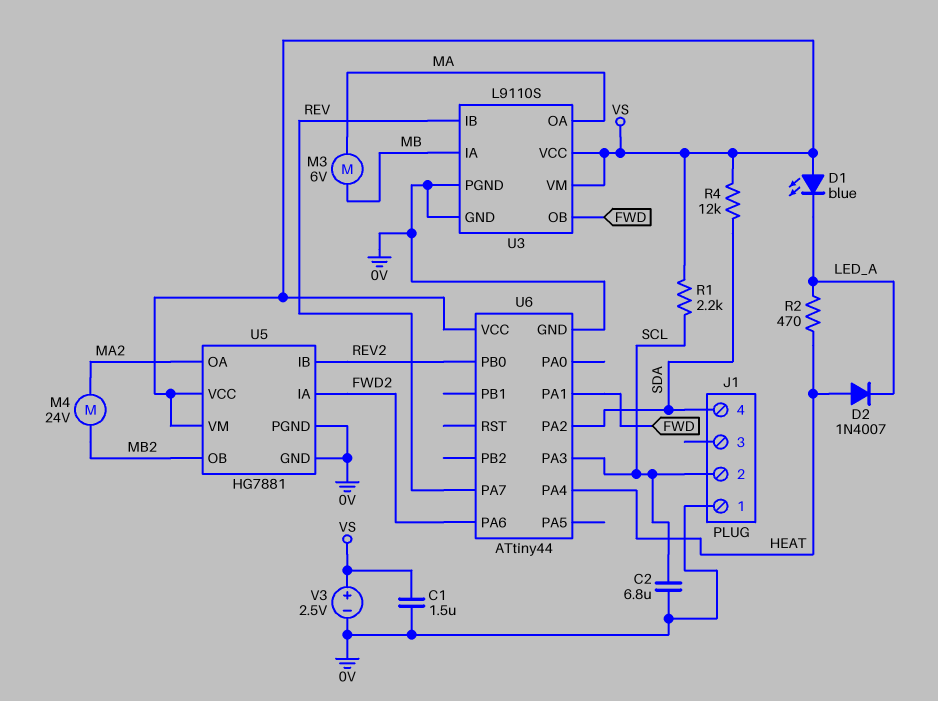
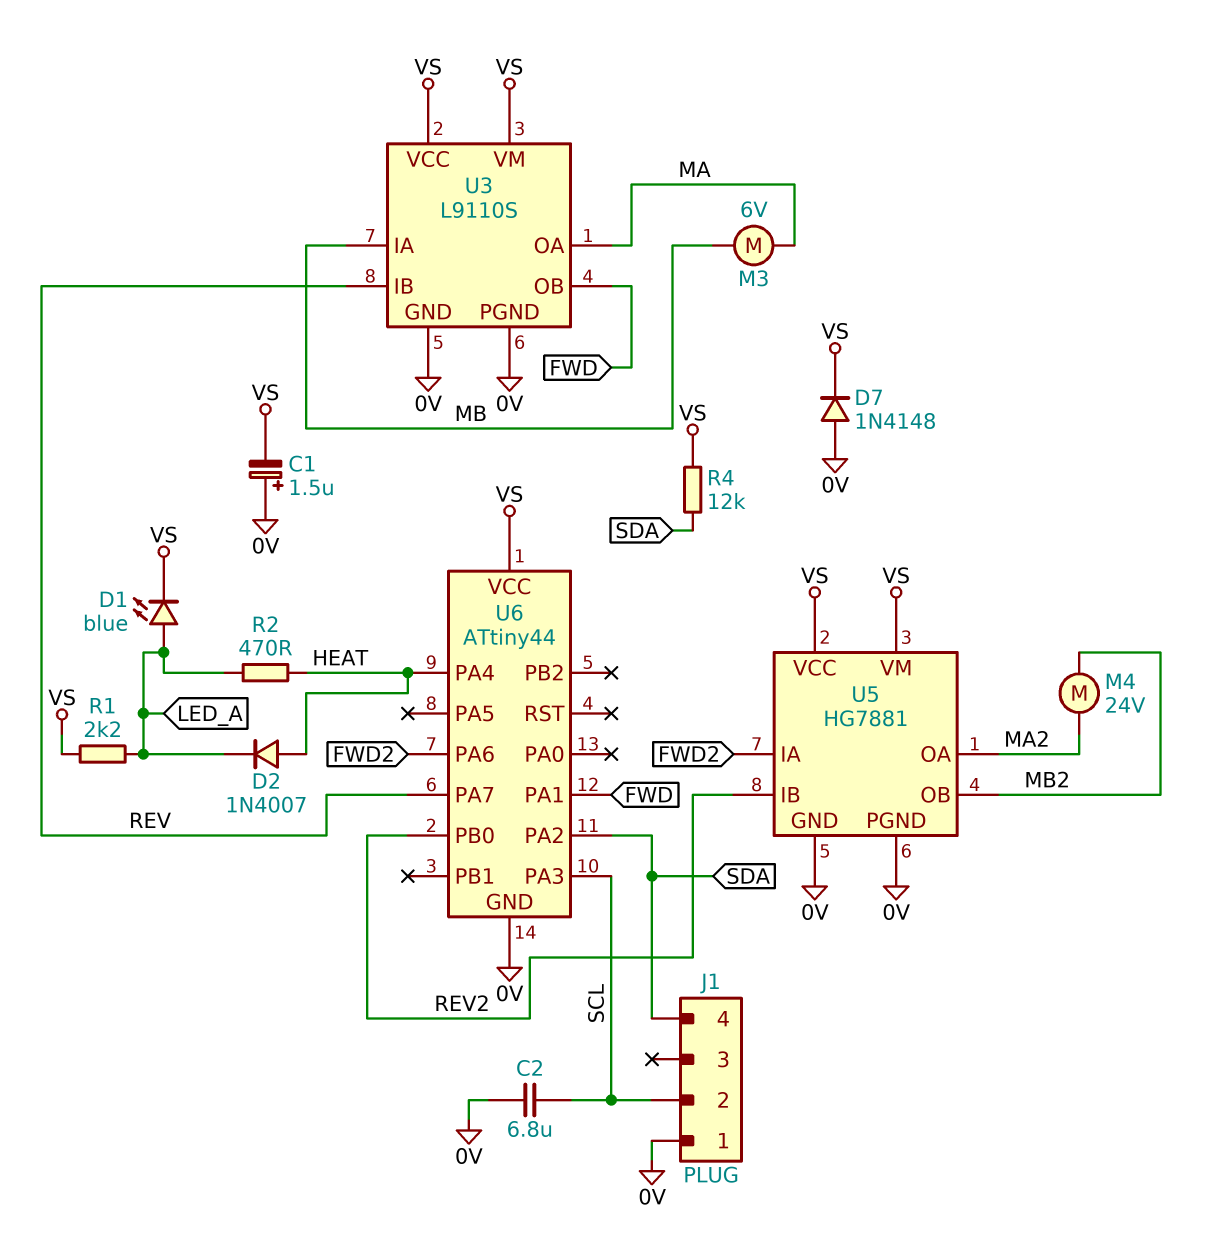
C1: 1.5uF (0V, VS) -> 1.5uF (plus 0V, minus VS)
D1: LED blue (A VS, K LED_A) -> LED blue (A LED_A, K VS)
D7: none -> diode 1N4148 (A 0V, K VS)
R1: 2.2k (SCL, VS) -> 2.2k (LED_A, VS)
V3: 2.5V (plus VS, minus 0V) -> none

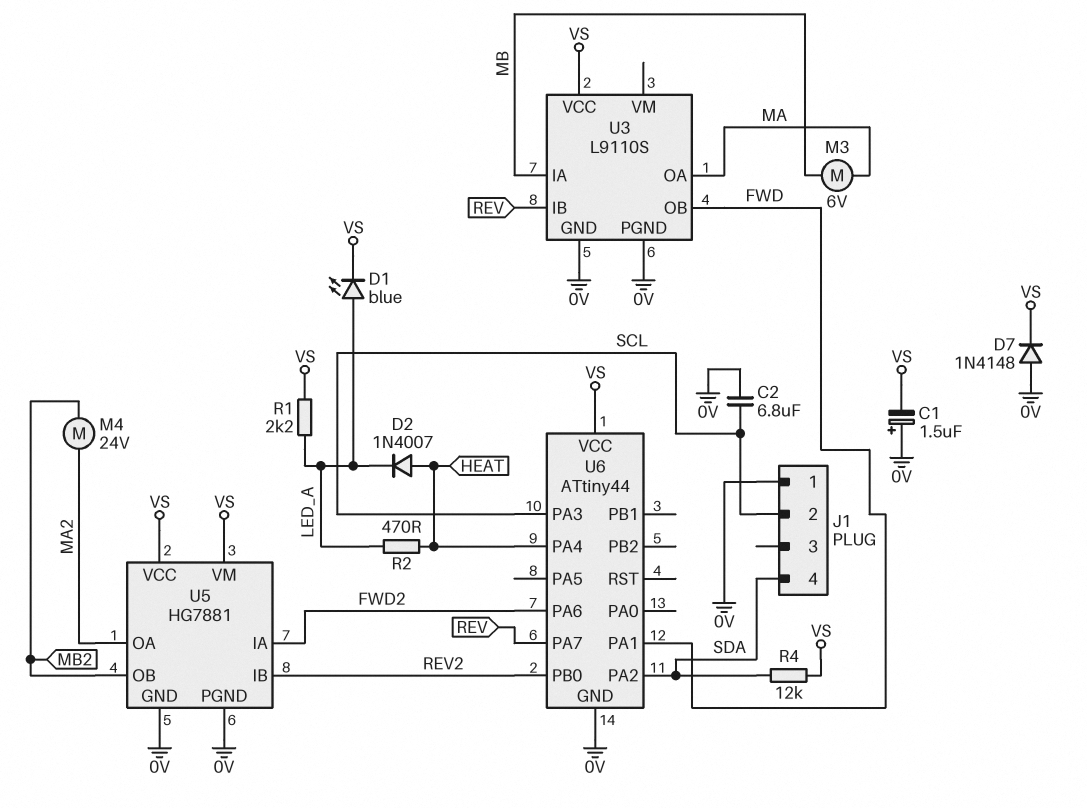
U3 pin VM: VS -> none

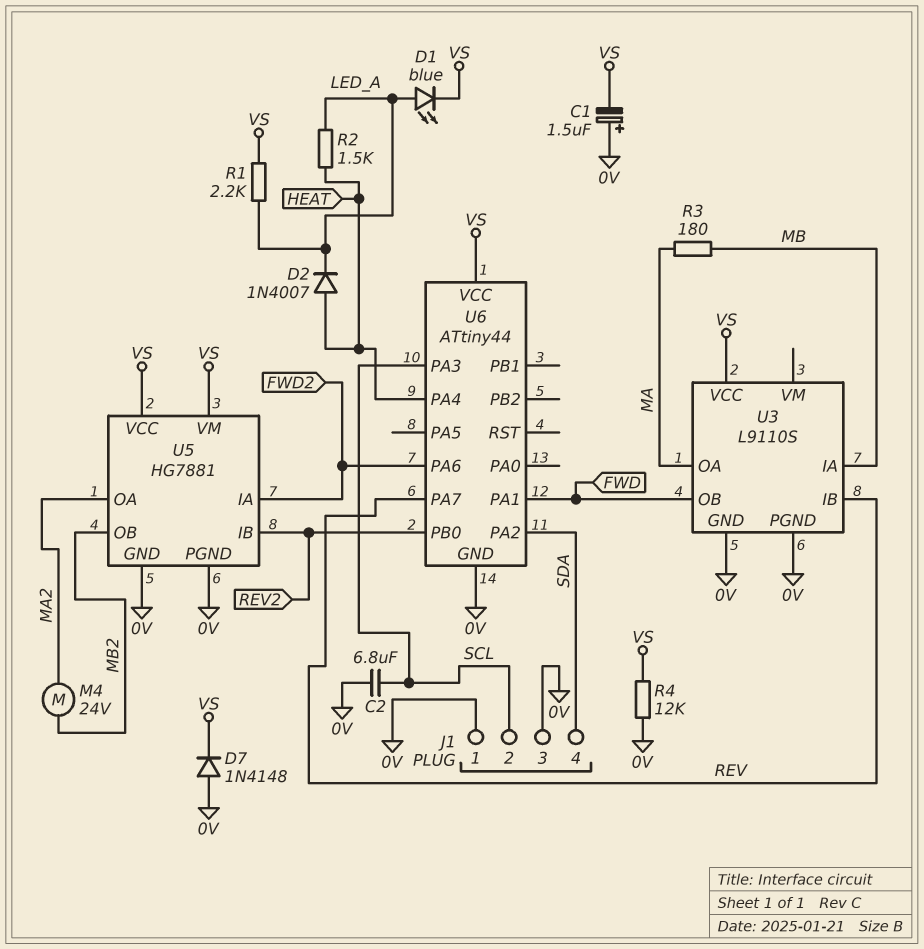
J1 pin 3: none -> 0V
M3: motor 6V (MA, MB) -> none
R2: 470 (HEAT, LED_A) -> 1.5k (HEAT, LED_A)
R3: none -> 180 (MA, MB)
R4: 12k (SDA, VS) -> 12k (0V, VS)

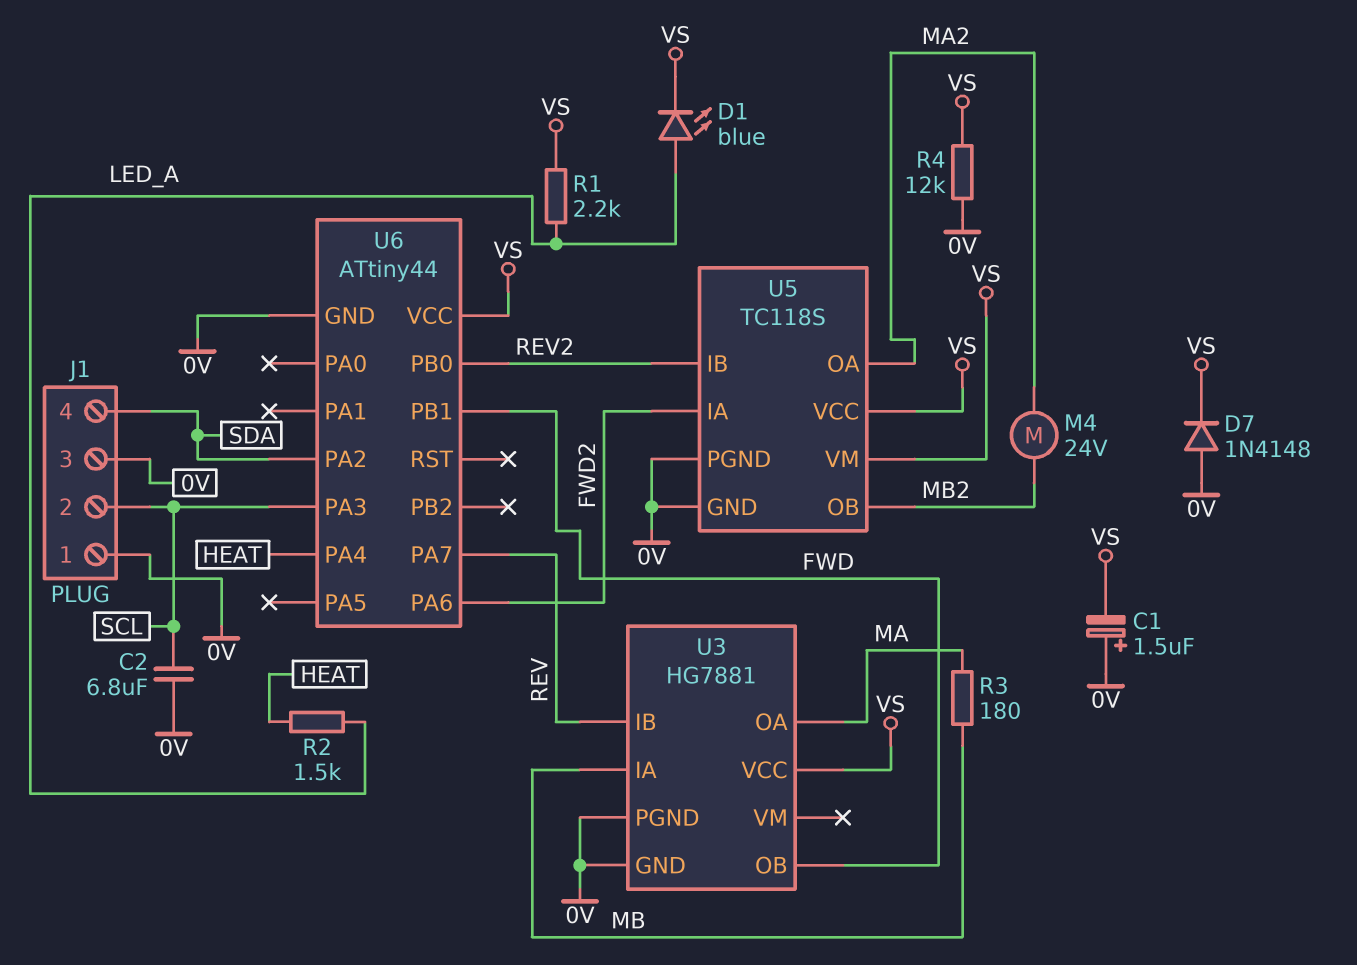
D2: diode 1N4007 (A HEAT, K LED_A) -> none
U3: L9110S -> HG7881
U5: HG7881 -> TC118S
U6 pin PA1: FWD -> none
U6 pin PB1: none -> FWD

